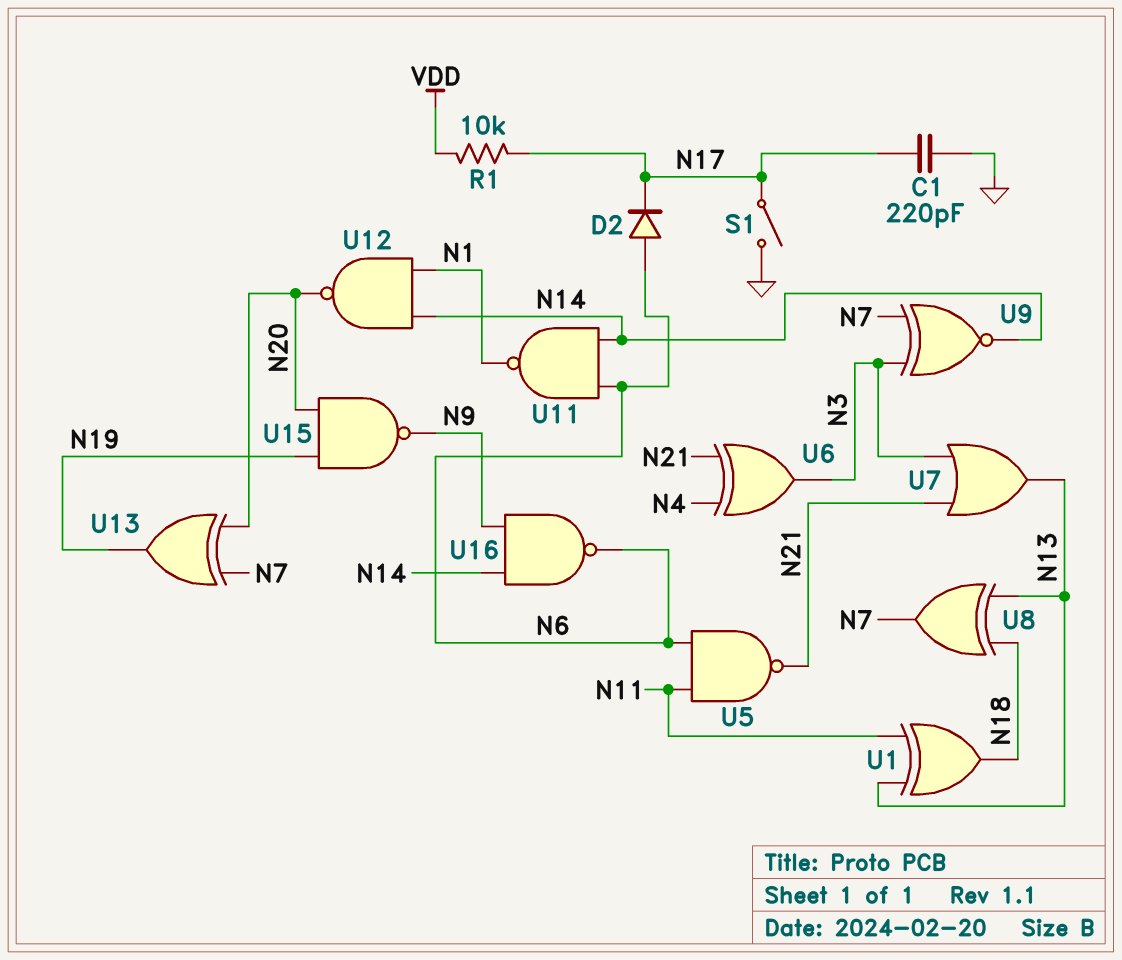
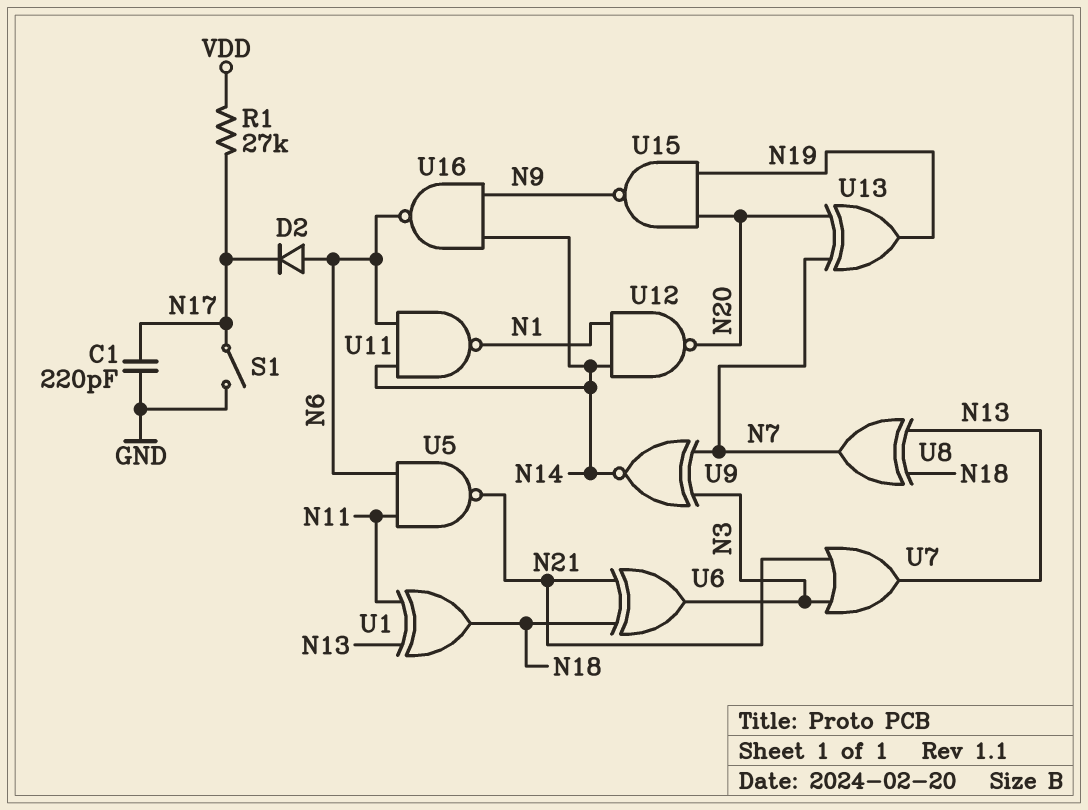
R1: 10k (N17, VDD) -> 27k (N17, VDD)
U6: XOR (in N4, in N21, out N3) -> XOR (in N18, in N21, out N3)

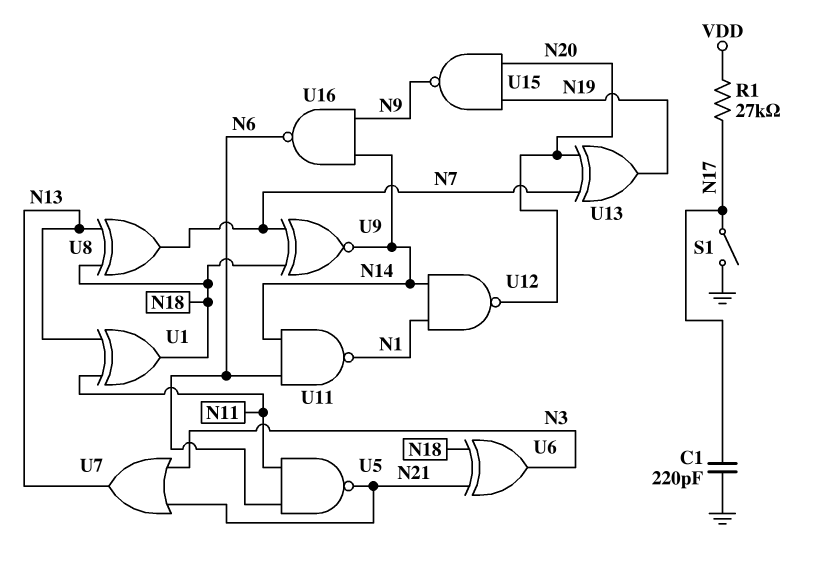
D2: diode (A N6, K N17) -> none
U9: XNOR (in N3, in N7, out N14) -> XNOR (in N7, in N18, out N14)

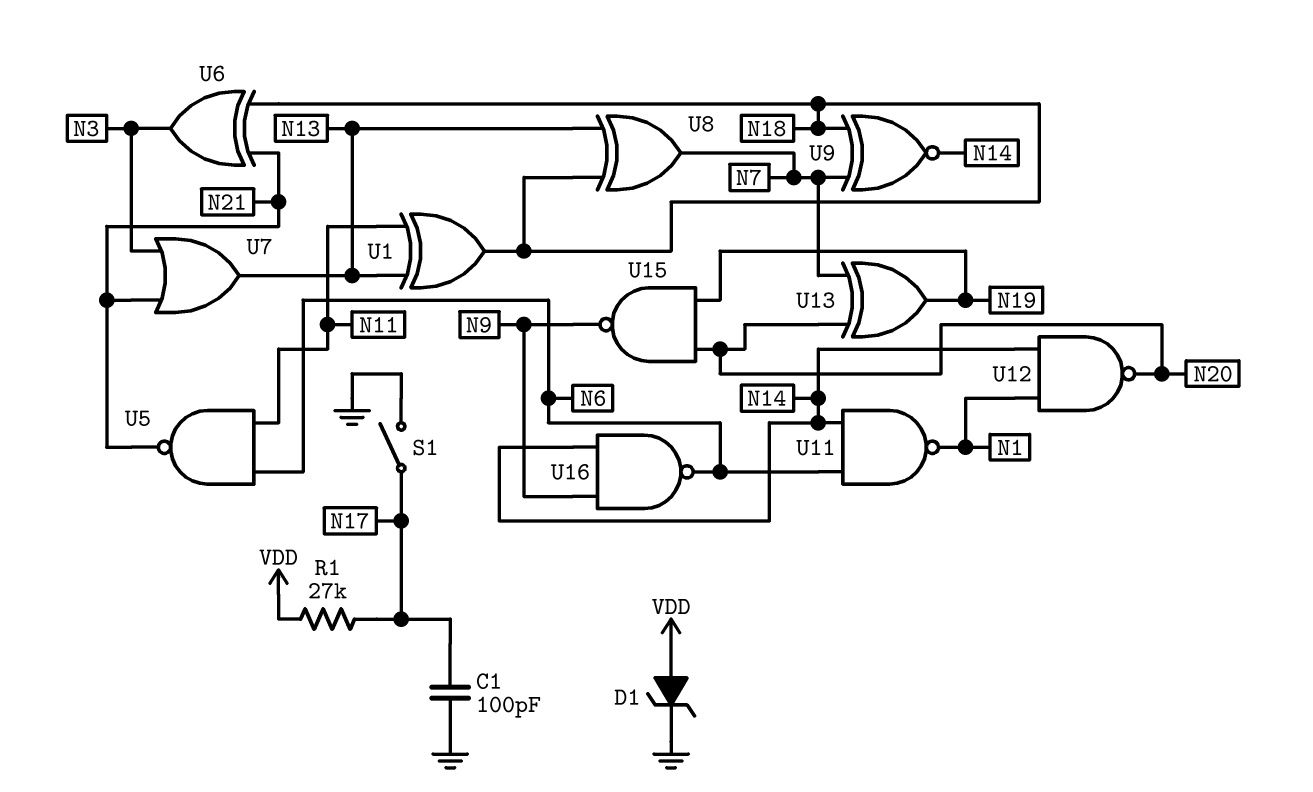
C1: 220pF (GND, N17) -> 100pF (GND, N17)
D1: none -> zener (A VDD, K GND)

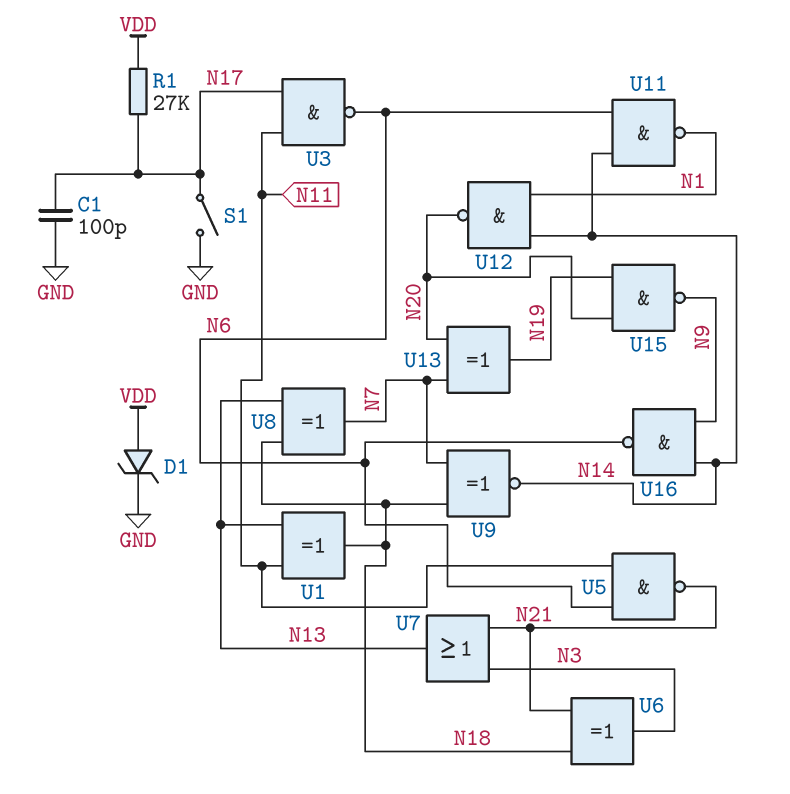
U3: none -> NAND (in N11, in N17, out N6)

